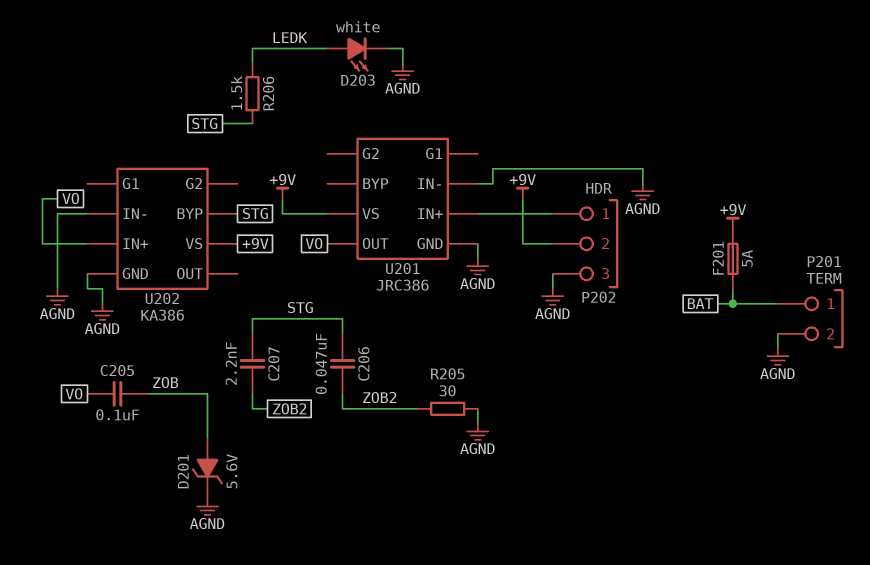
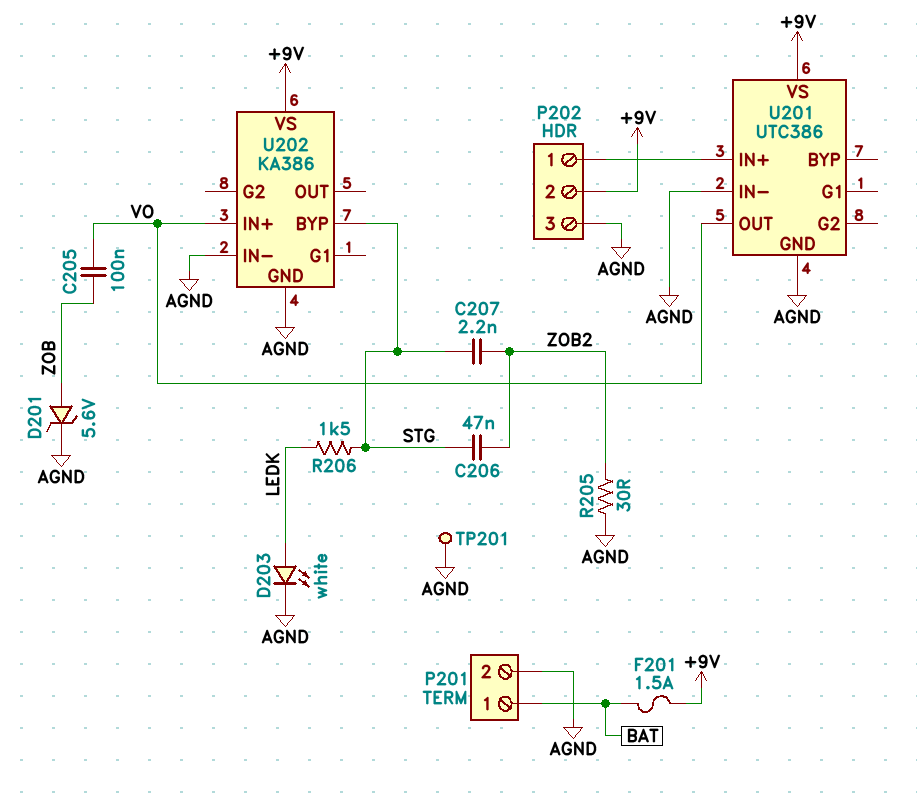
F201: 5A (+9V, BAT) -> 1.5A (+9V, BAT)
TP201: none -> test point (AGND)
U201: JRC386 -> UTC386

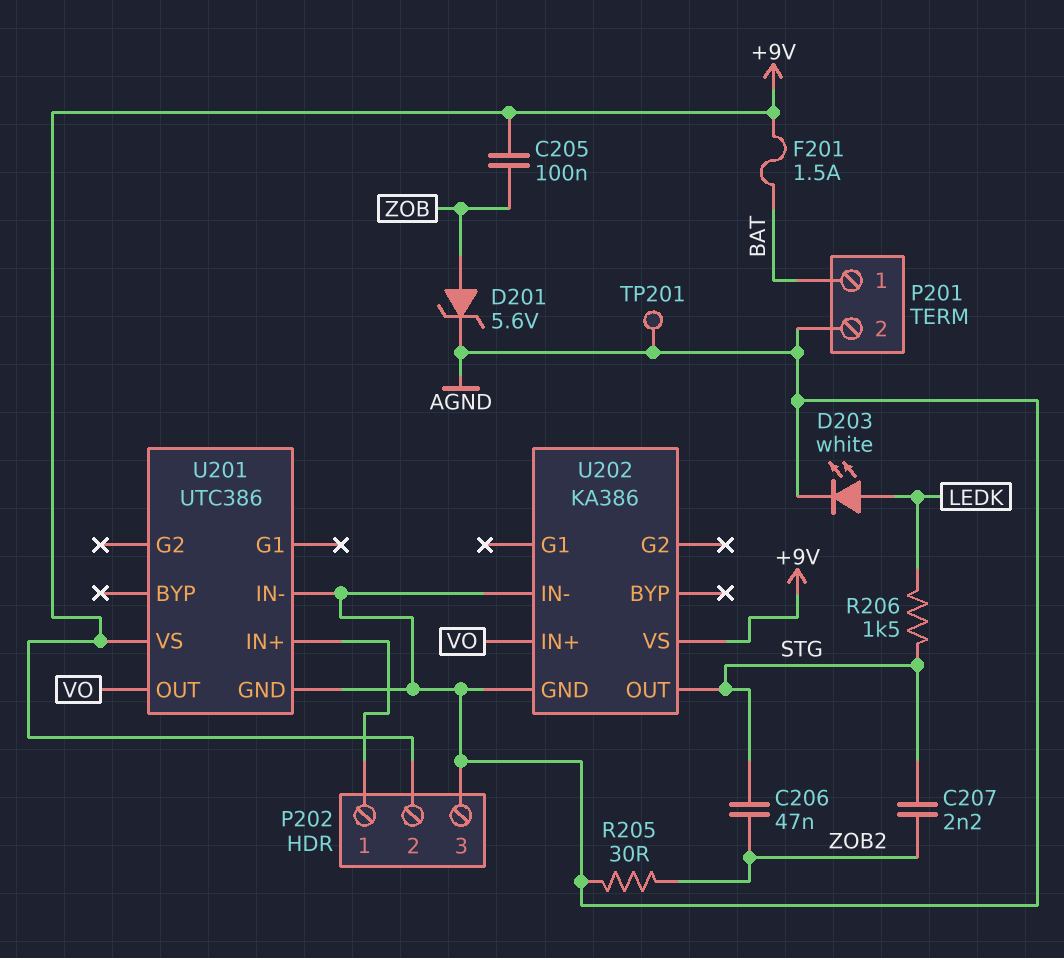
C205: 100nF (VO, ZOB) -> 100nF (+9V, ZOB)
U202 pin BYP: STG -> none
U202 pin OUT: none -> STG

